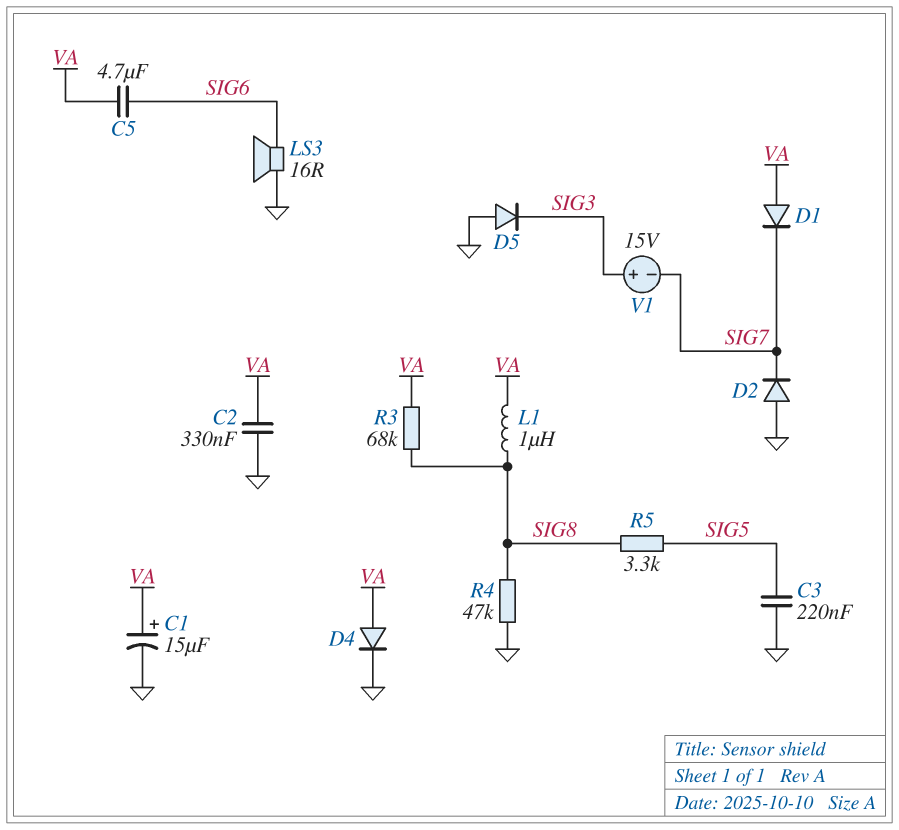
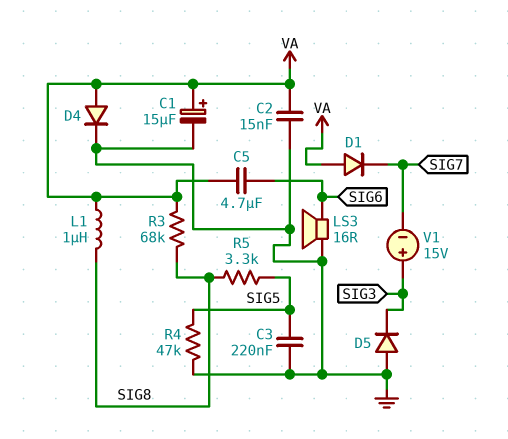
C2: 330nF (GND, VA) -> 15nF (GND, VA)
D2: diode (A GND, K SIG7) -> none
R4: 47k (GND, SIG8) -> 47k (GND, SIG5)

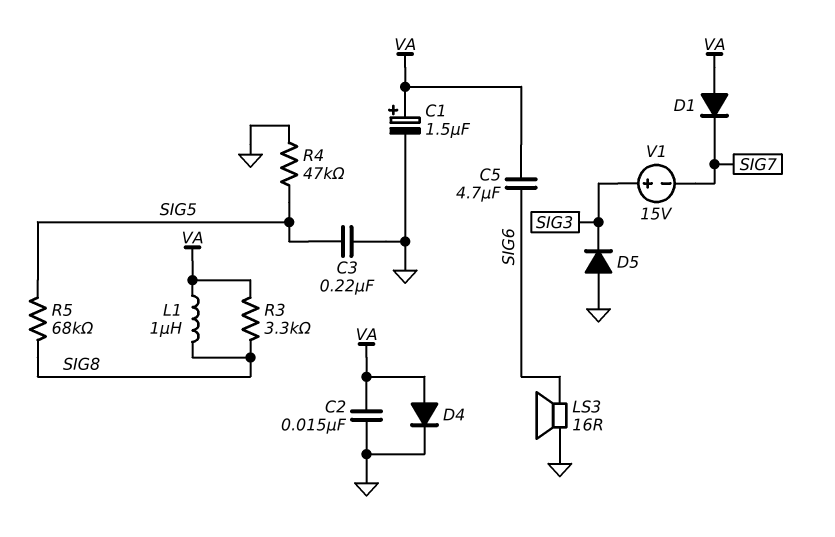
C1: 15uF (plus VA, minus GND) -> 1.5uF (plus VA, minus GND)
R3: 68k (SIG8, VA) -> 3.3k (SIG8, VA)
R5: 3.3k (SIG5, SIG8) -> 68k (SIG5, SIG8)

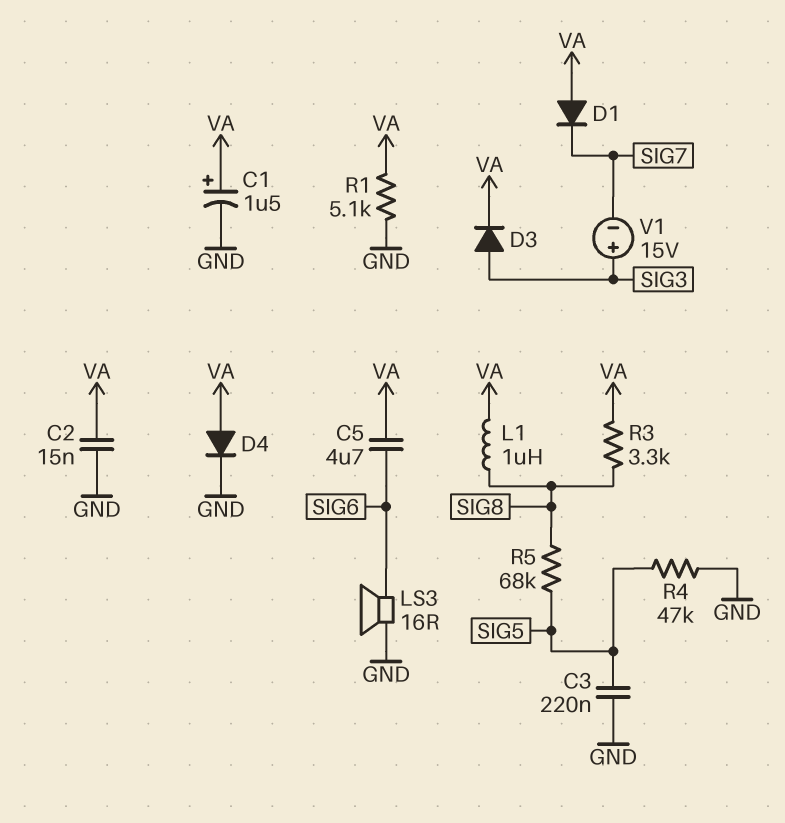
D3: none -> diode (A SIG3, K VA)
D5: diode (A GND, K SIG3) -> none
R1: none -> 5.1k (GND, VA)

